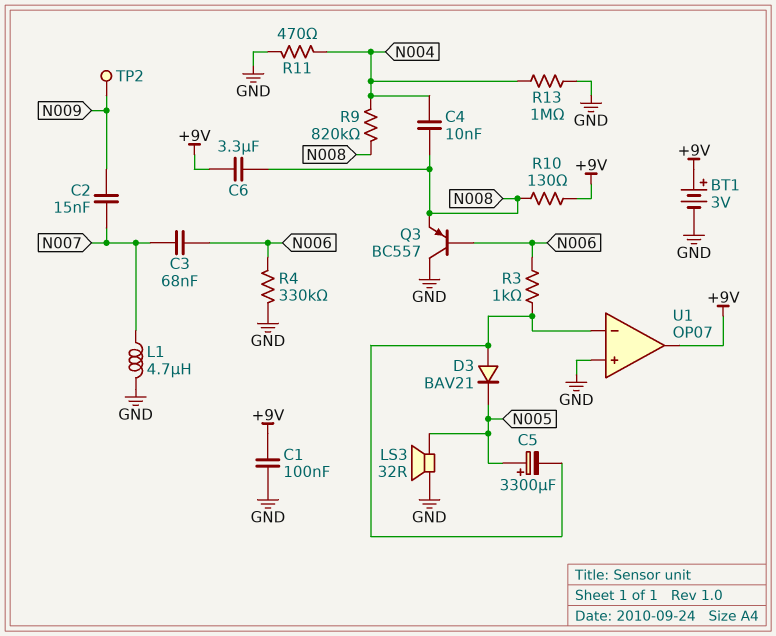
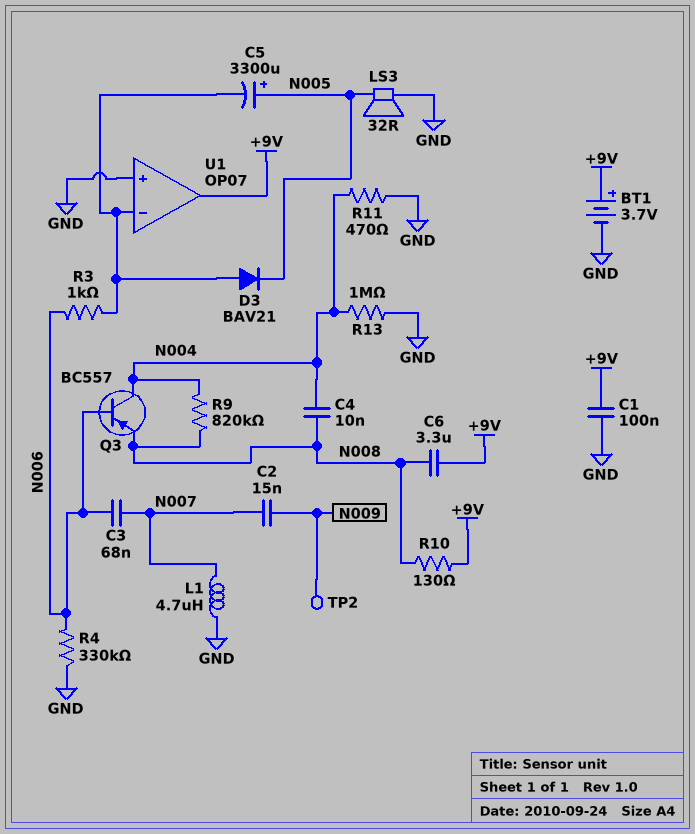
BT1: 3V (plus +9V, minus GND) -> 3.7V (plus +9V, minus GND)
Q3: PNP BC557 (B N006, C GND, E N008) -> PNP BC557 (B N006, C N004, E N008)

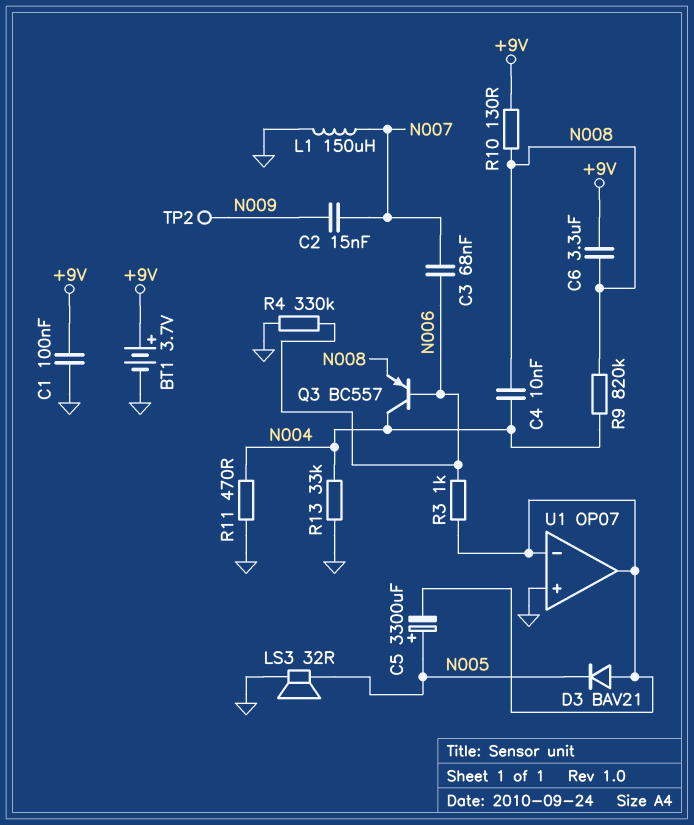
L1: 4.7uH (GND, N007) -> 150uH (GND, N007)
R13: 1M (GND, N004) -> 33k (GND, N004)
U1 pin out: +9V -> U1/in-

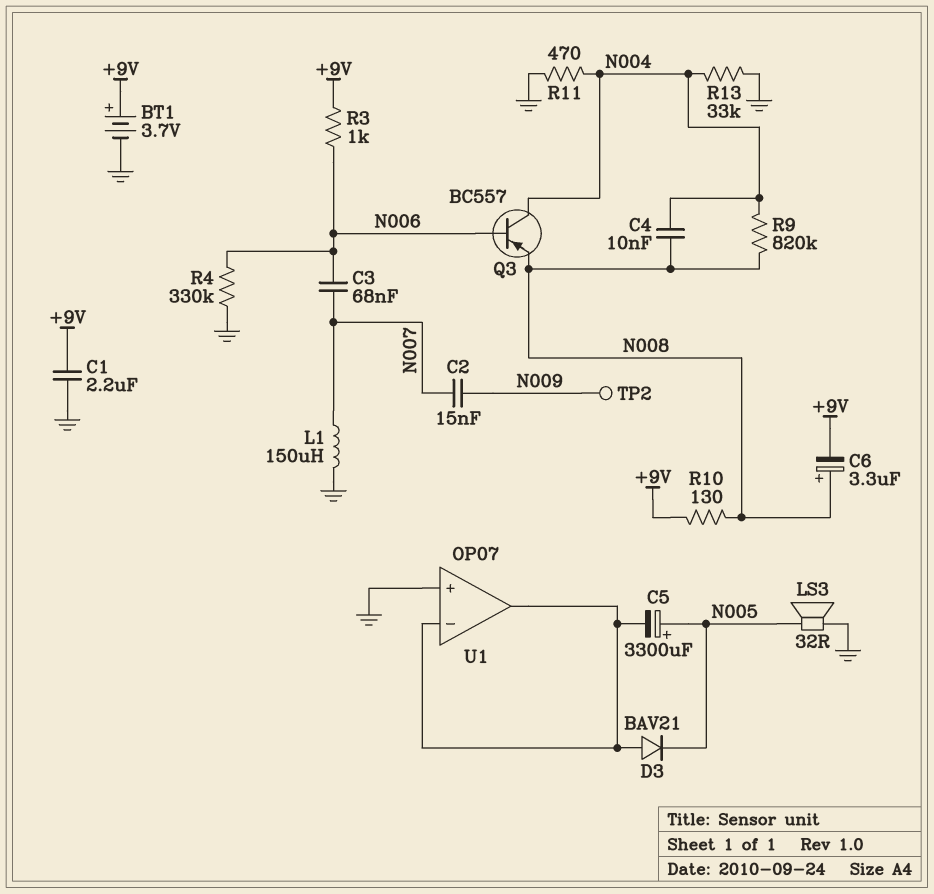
C1: 100nF (+9V, GND) -> 2.2uF (+9V, GND)
C6: 3.3uF (+9V, N008) -> 3.3uF (plus N008, minus +9V)
R3: 1k (N006, U1/in-) -> 1k (+9V, N006)

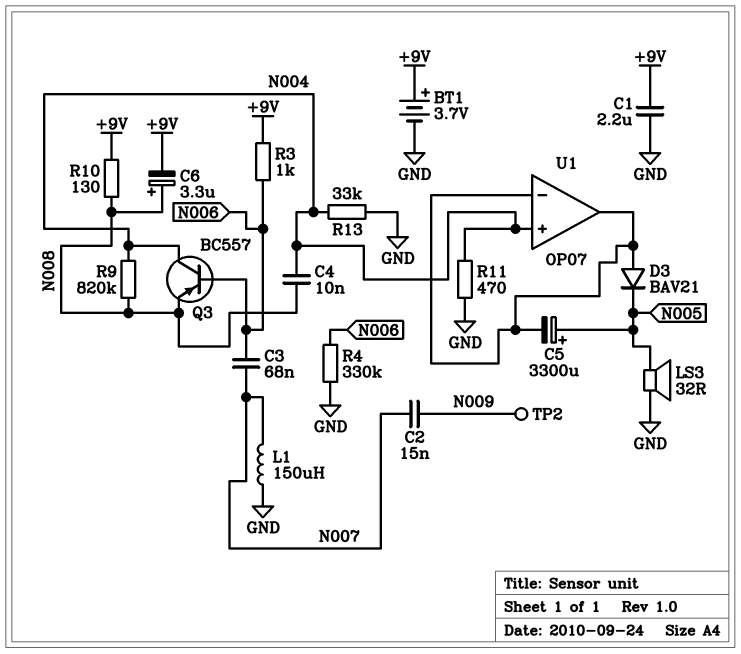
U1 pin in+: GND -> N004

